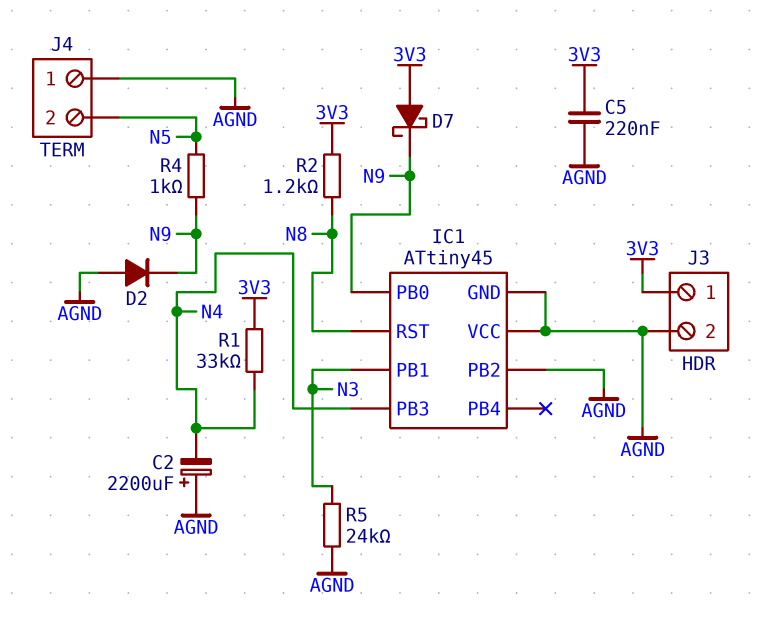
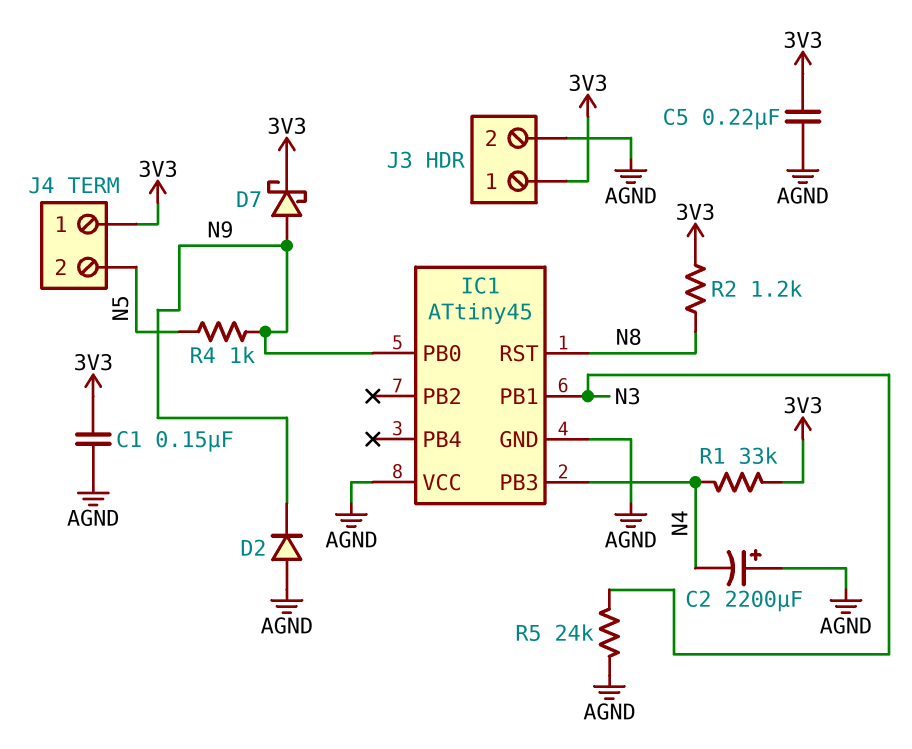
C1: none -> 150nF (3V3, AGND)
D7: schottky (A 3V3, K N9) -> schottky (A N9, K 3V3)
IC1 pin PB2: AGND -> none
J4 pin 1: AGND -> 3V3

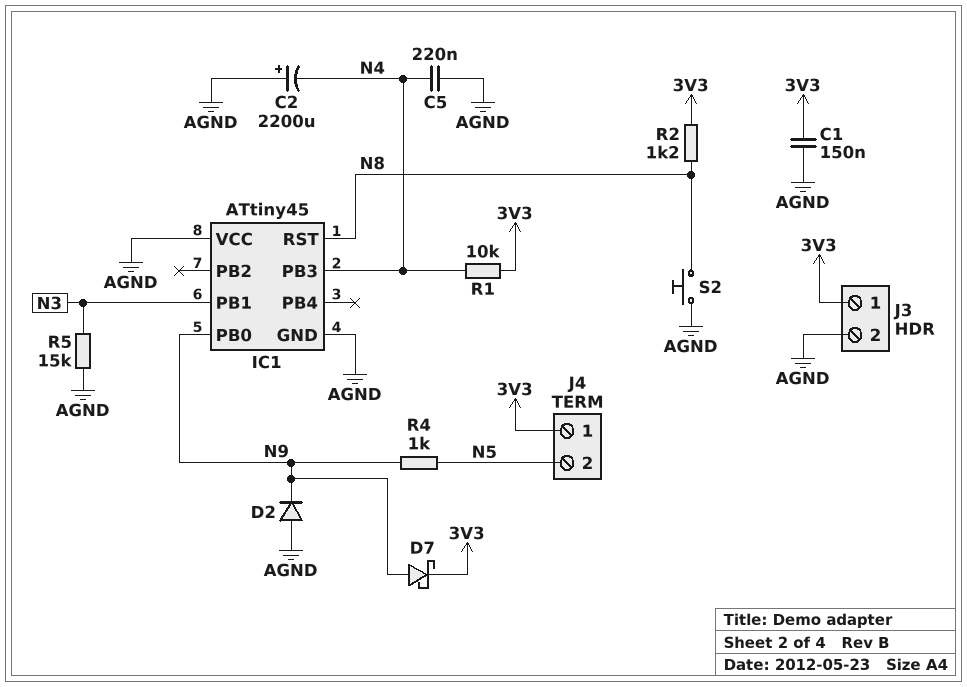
C5: 220nF (3V3, AGND) -> 220nF (AGND, N4)
R1: 33k (3V3, N4) -> 10k (3V3, N4)
R5: 24k (AGND, N3) -> 15k (AGND, N3)
S2: none -> button (AGND, N8)

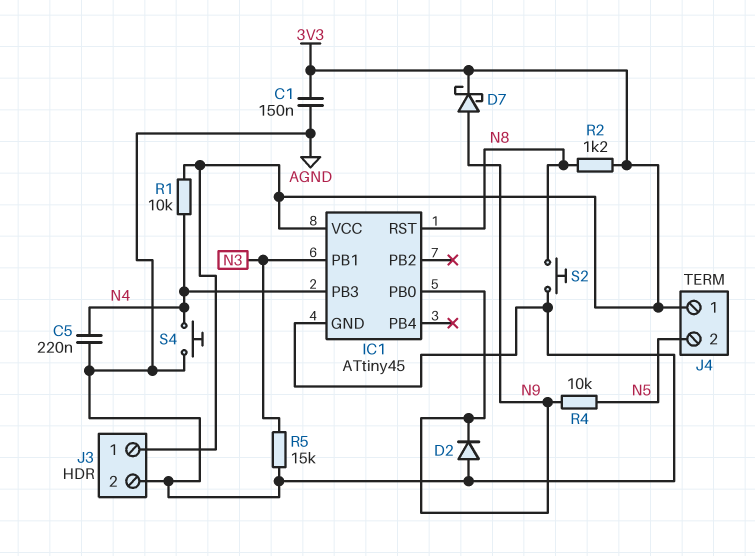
C2: 2200uF (plus AGND, minus N4) -> none
IC1 pin VCC: AGND -> 3V3
R4: 1k (N5, N9) -> 10k (N5, N9)
S4: none -> button (AGND, N4)

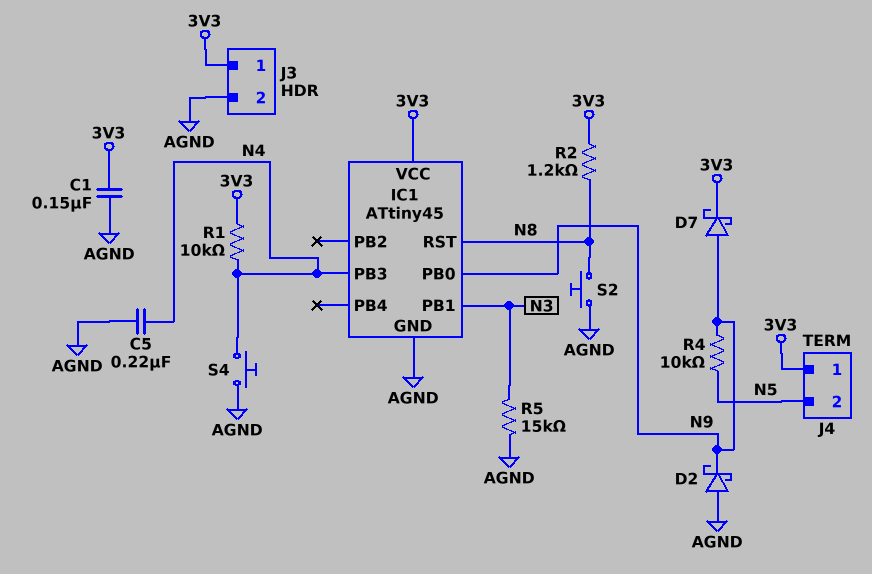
D2: diode (A AGND, K N9) -> schottky (A AGND, K N9)

